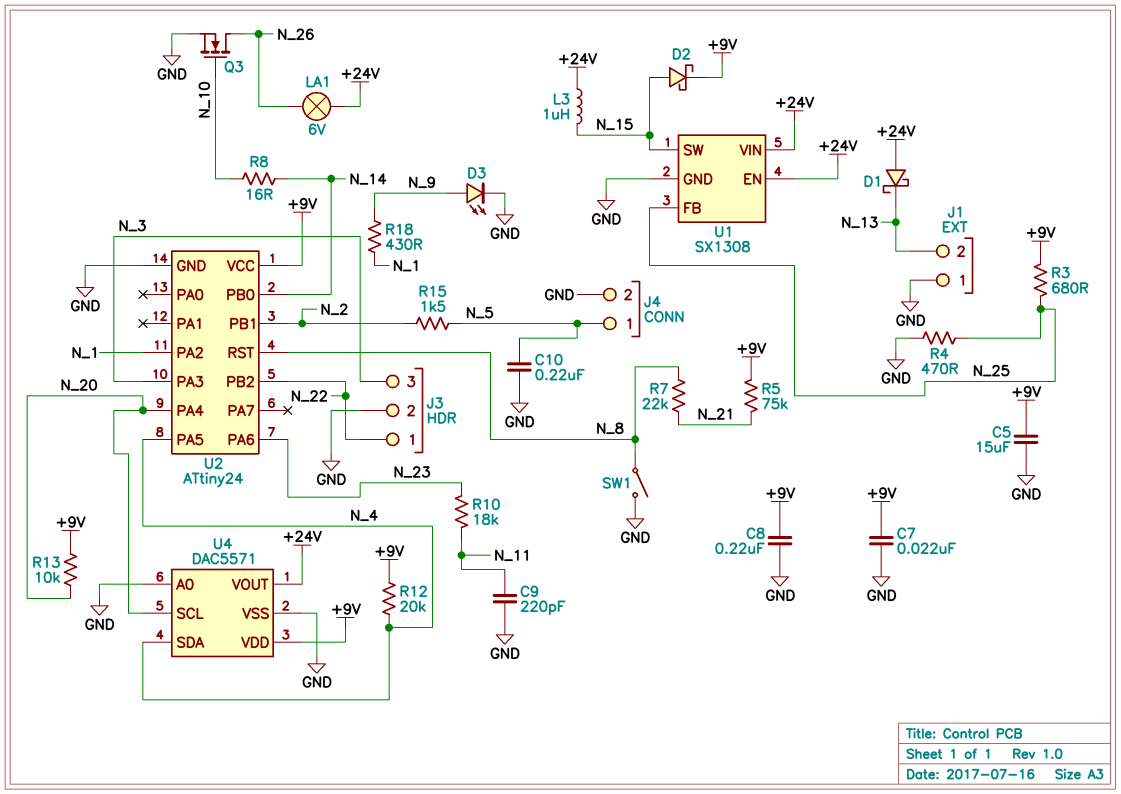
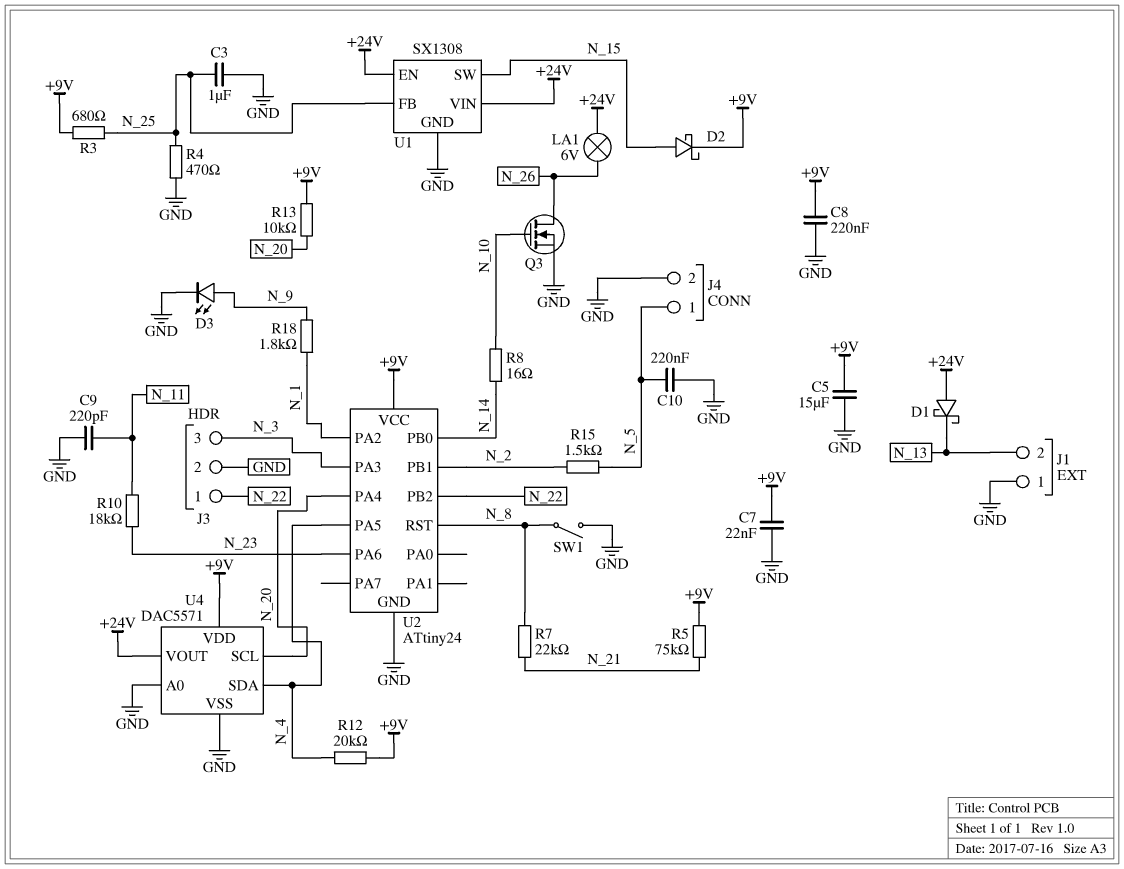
C3: none -> 1uF (GND, N_25)
L3: 1uH (+24V, N_15) -> none
R18: 430 (N_1, N_9) -> 1.8k (N_1, N_9)

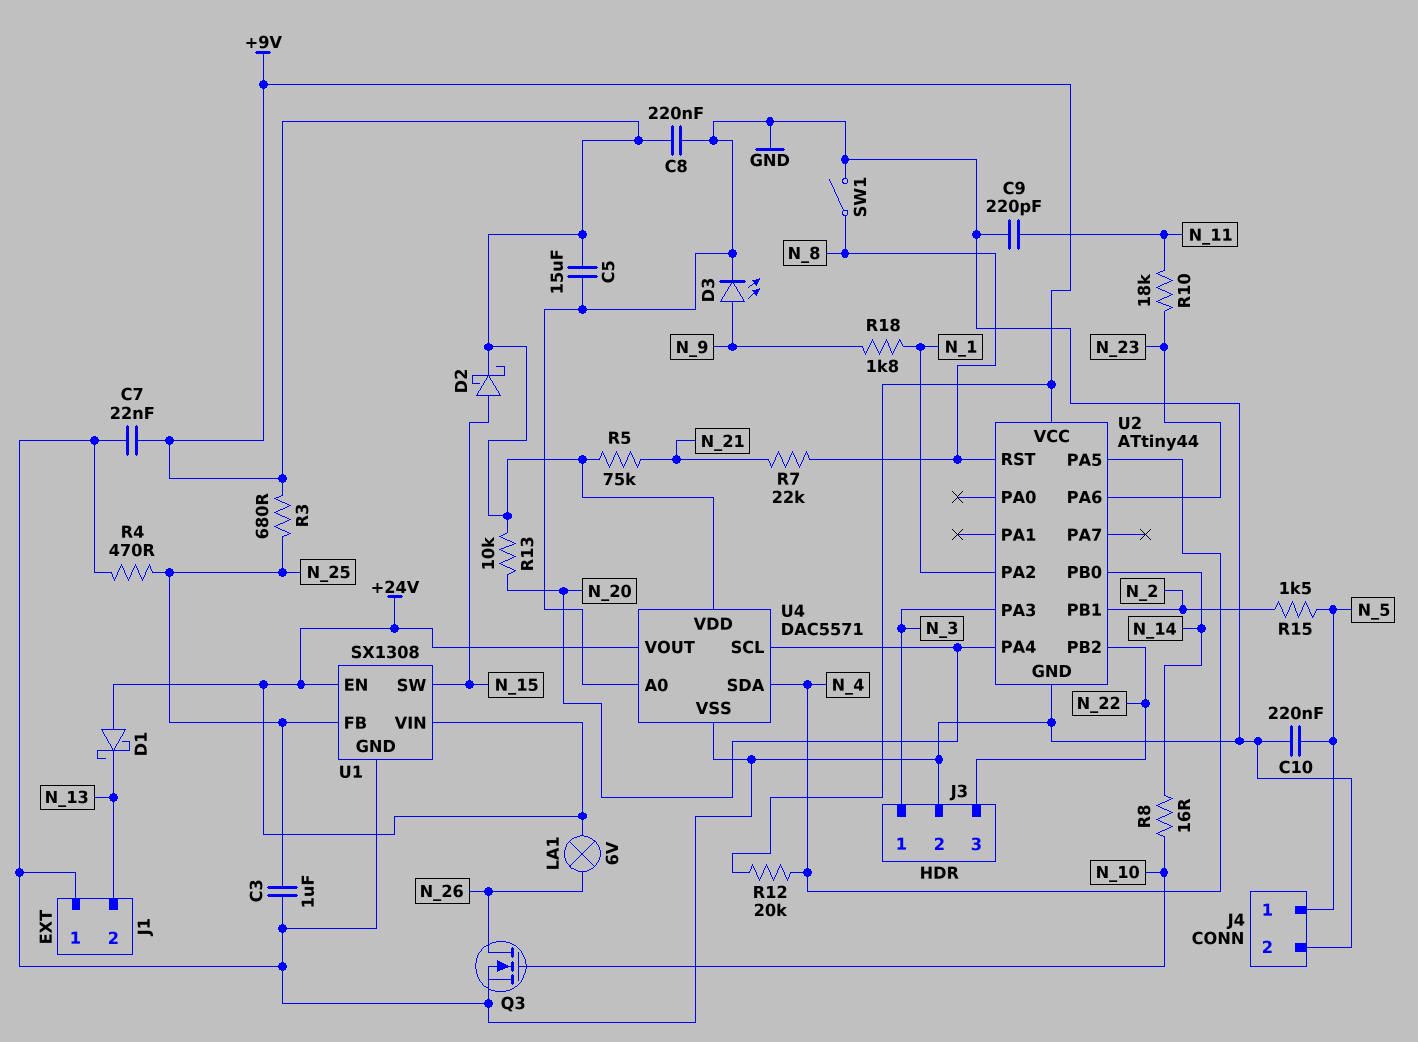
J3 pin 1: N_22 -> N_3
J3 pin 3: N_3 -> N_22
U2: ATtiny24 -> ATtiny44

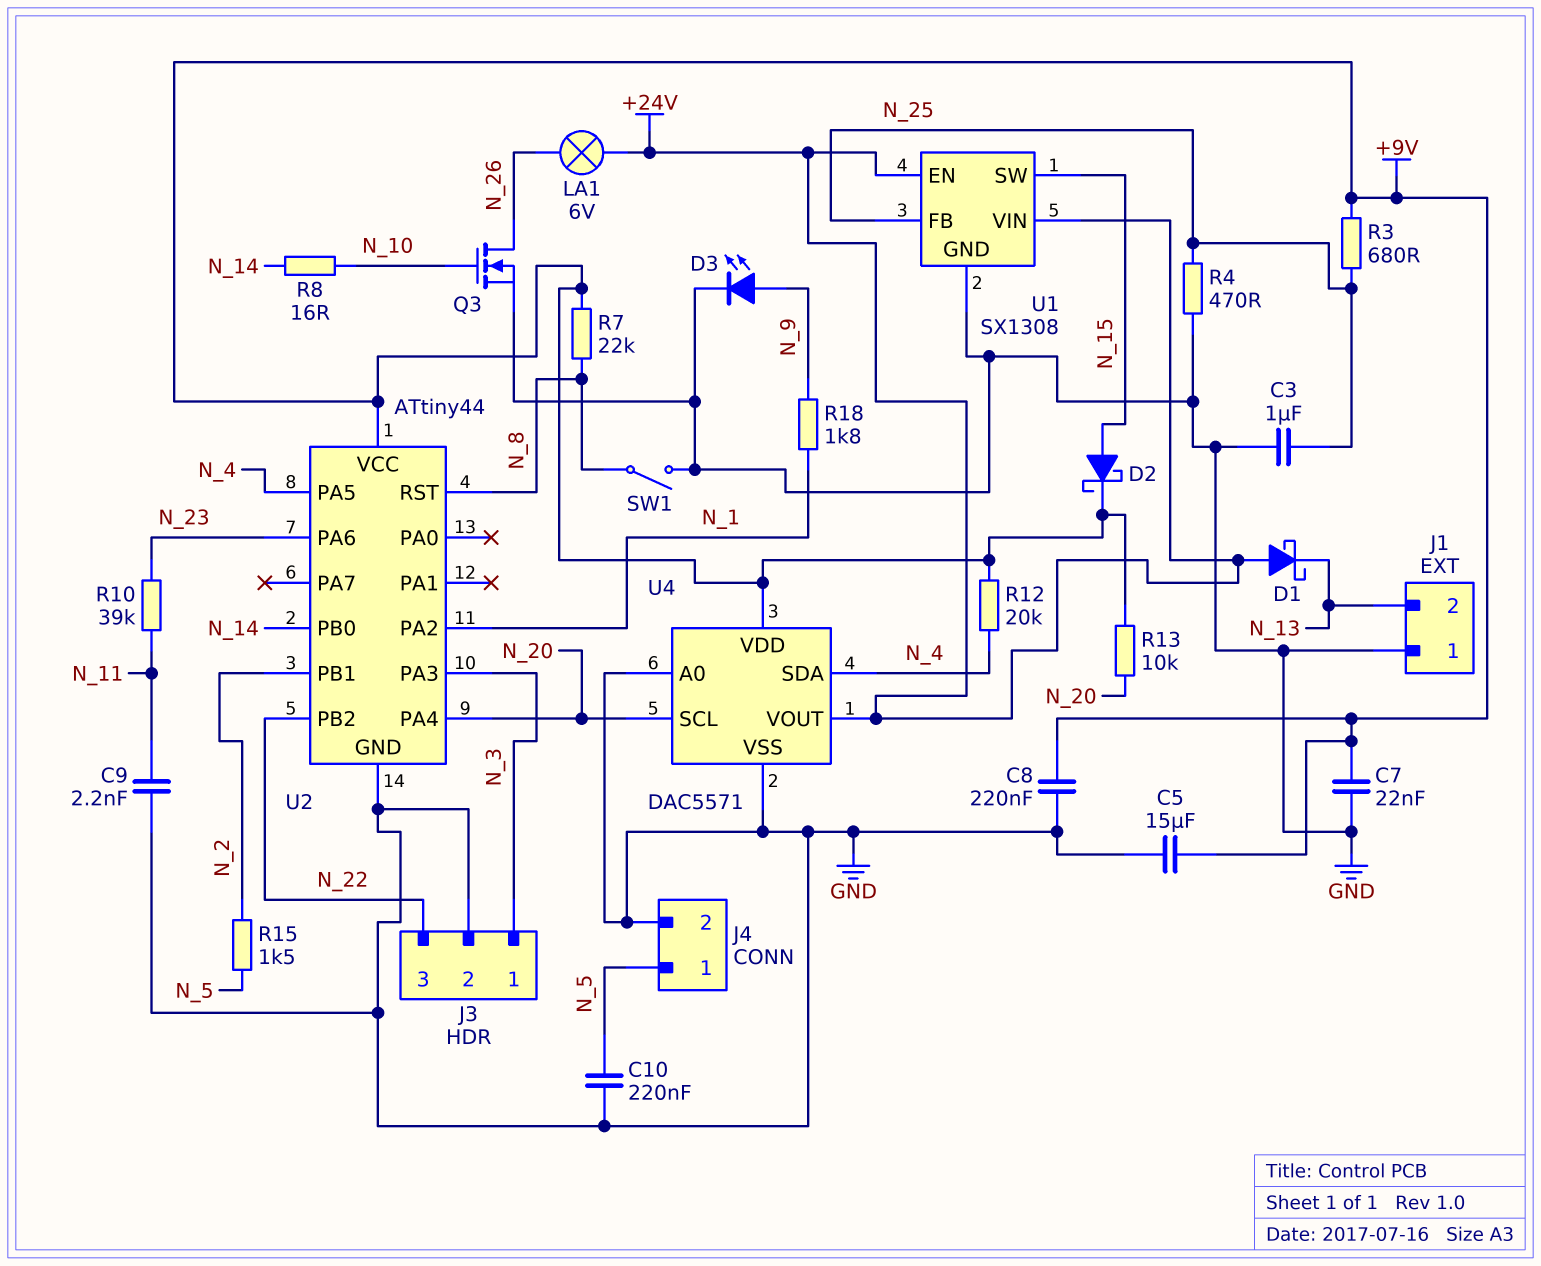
C9: 220pF (GND, N_11) -> 2.2nF (GND, N_11)
R5: 75k (+9V, N_21) -> none
R7: 22k (N_8, N_21) -> 22k (+9V, N_8)
R10: 18k (N_11, N_23) -> 39k (N_11, N_23)

